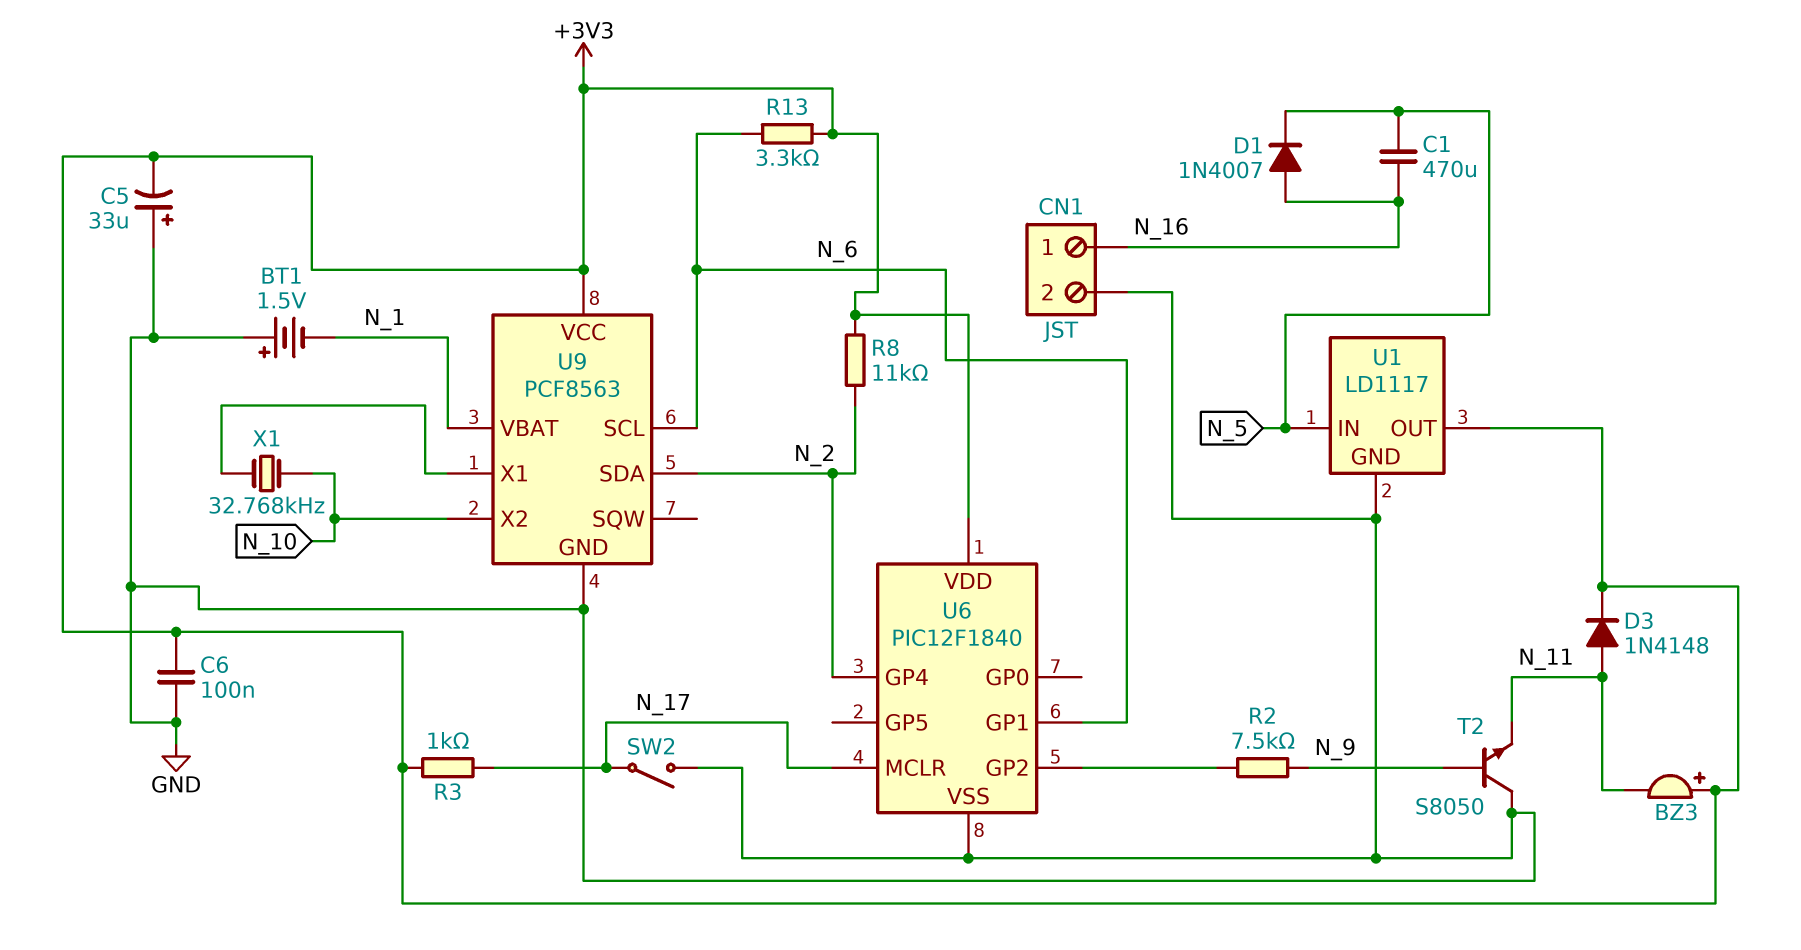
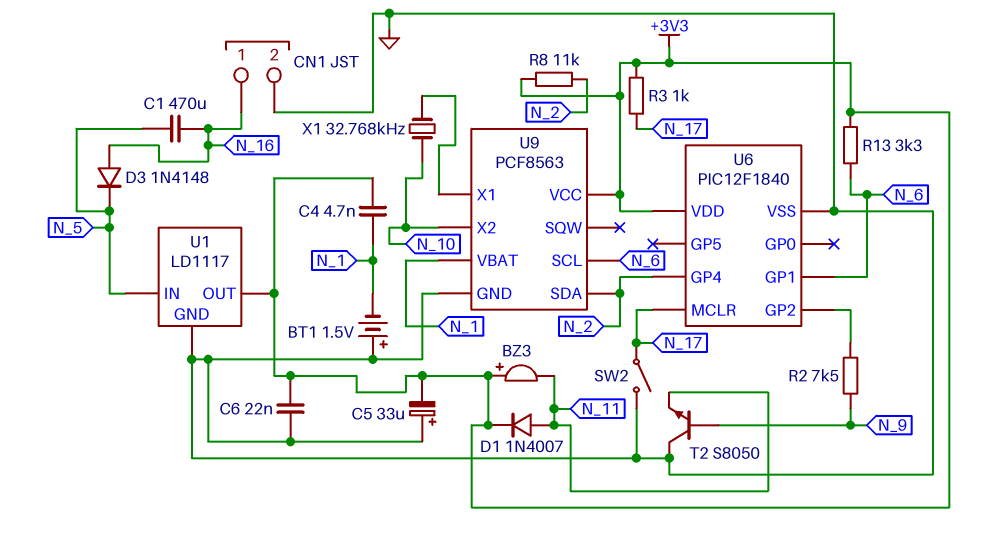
C4: none -> 4.7nF (+3V3, N_1)
C6: 100nF (+3V3, GND) -> 22nF (+3V3, GND)
D1: diode 1N4007 (A N_16, K N_5) -> diode 1N4007 (A N_11, K +3V3)
D3: diode 1N4148 (A N_11, K +3V3) -> diode 1N4148 (A N_16, K N_5)

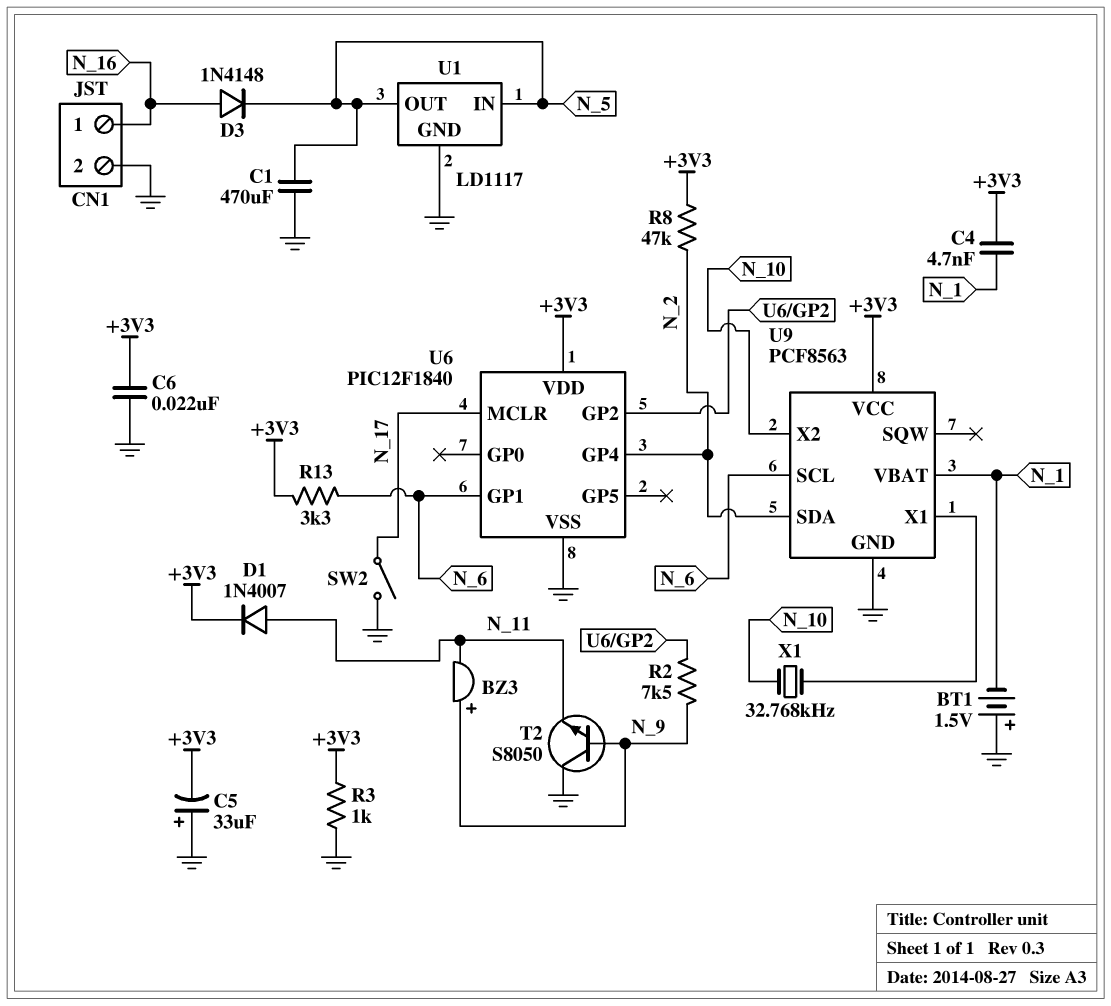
BZ3: buzzer (plus +3V3, minus N_11) -> buzzer (plus N_9, minus N_11)
C1: 470uF (N_5, N_16) -> 470uF (GND, N_5)
R3: 1k (+3V3, N_17) -> 1k (+3V3, GND)
R8: 11k (+3V3, N_2) -> 47k (+3V3, N_2)
U1 pin OUT: +3V3 -> N_5

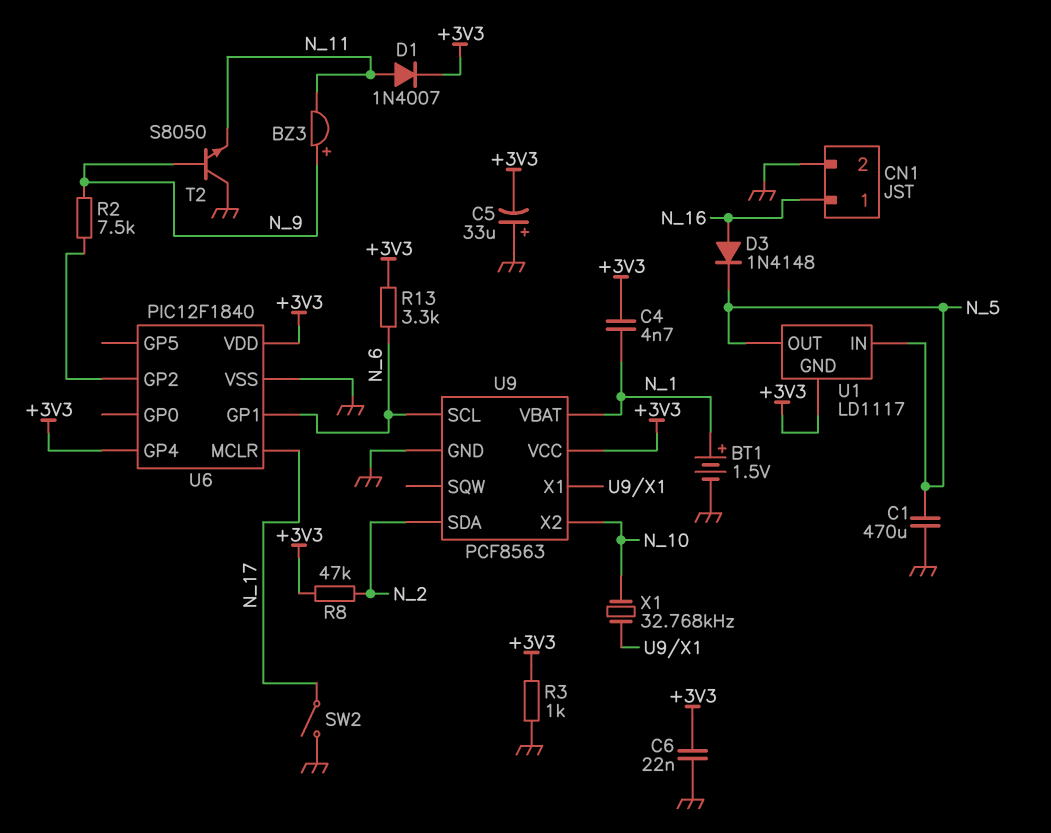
BT1: 1.5V (plus GND, minus N_1) -> 1.5V (plus N_1, minus GND)
U1 pin GND: GND -> +3V3
U6 pin GP4: N_2 -> +3V3

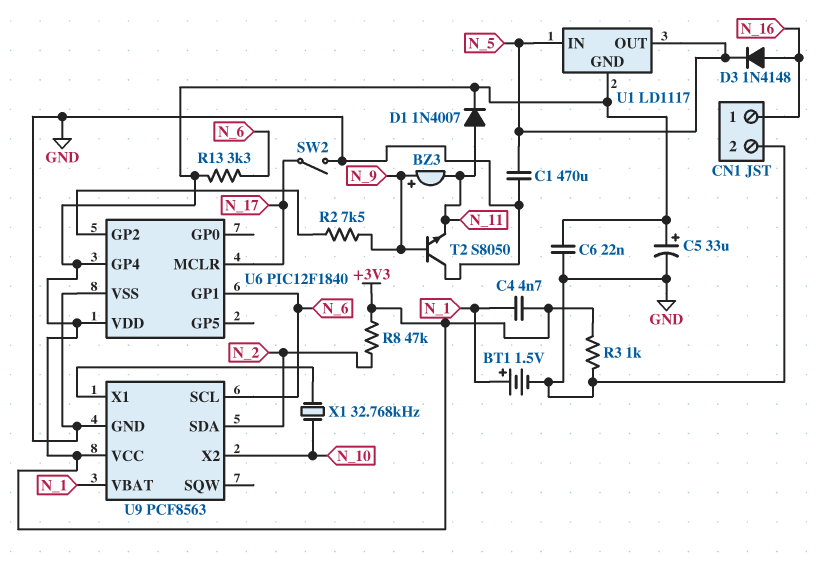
C5: 33uF (plus GND, minus +3V3) -> 33uF (plus +3V3, minus GND)

